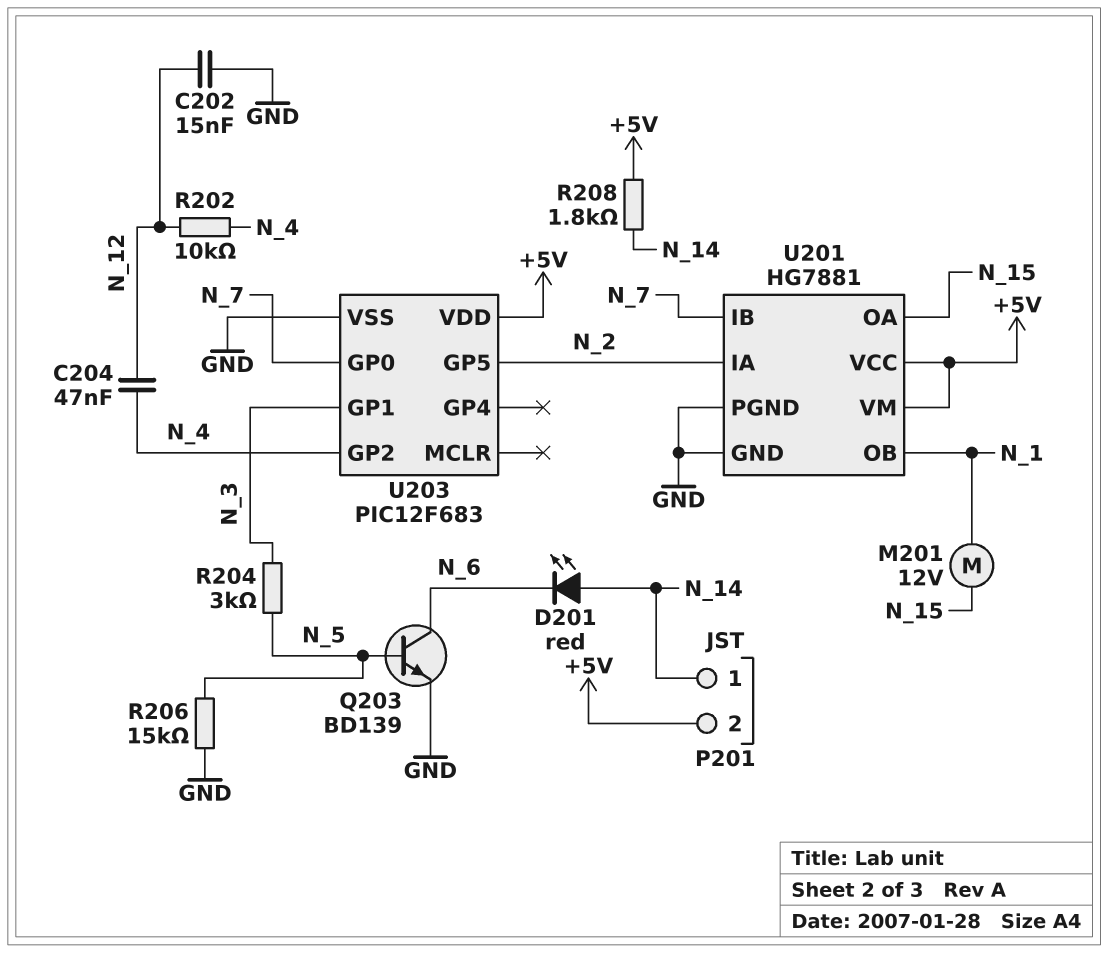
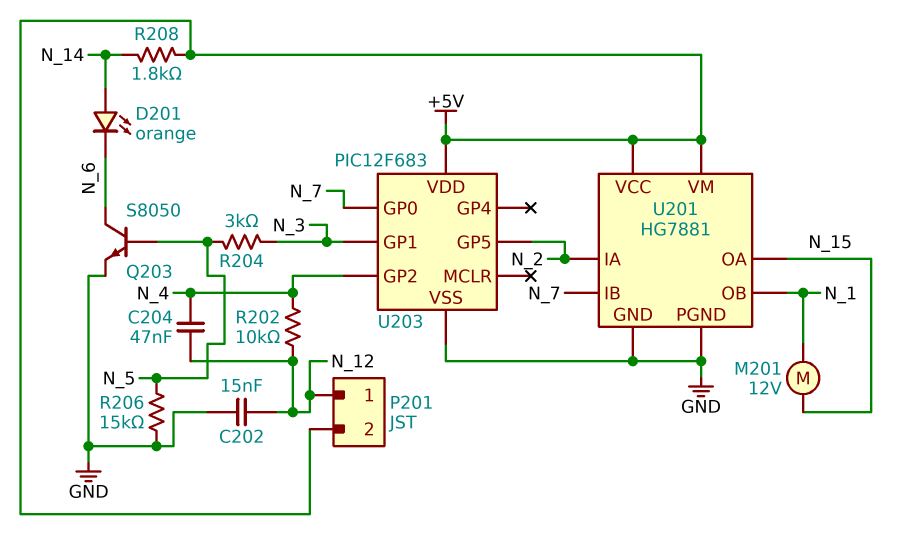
D201: LED red (A N_14, K N_6) -> LED orange (A N_14, K N_6)
P201 pin 1: N_14 -> N_12
Q203: NPN BD139 (B N_5, C N_6, E GND) -> NPN S8050 (B N_5, C N_6, E GND)

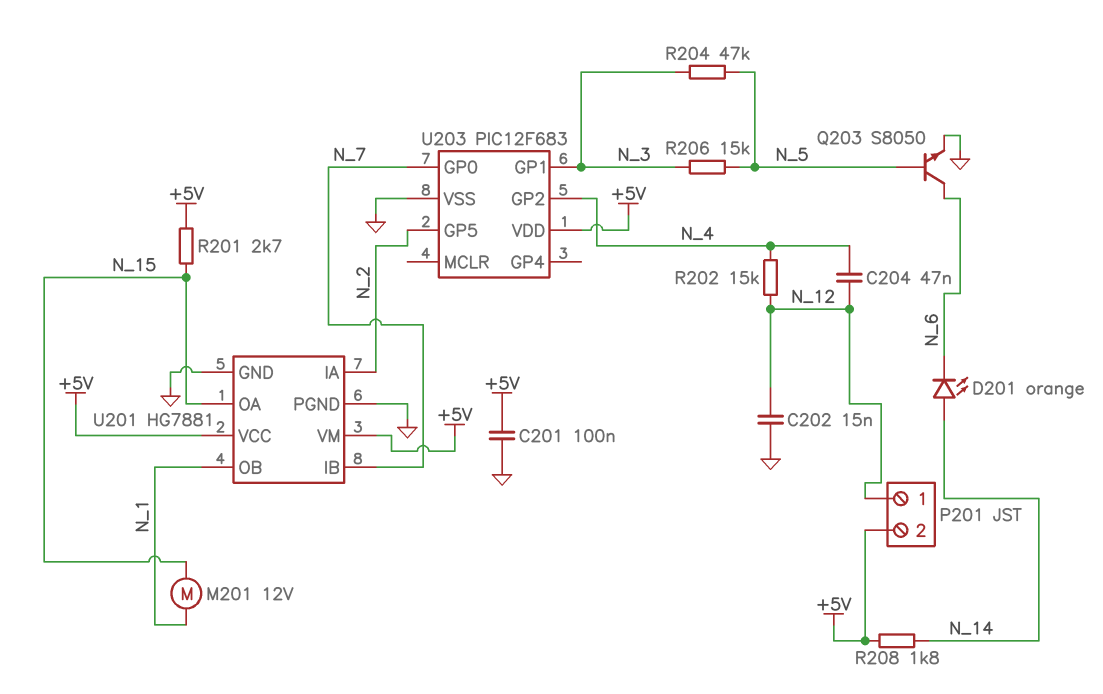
C201: none -> 100nF (+5V, GND)
R201: none -> 2.7k (+5V, N_15)
R202: 10k (N_4, N_12) -> 15k (N_4, N_12)
R204: 3k (N_3, N_5) -> 47k (N_3, N_5)
R206: 15k (GND, N_5) -> 15k (N_3, N_5)

